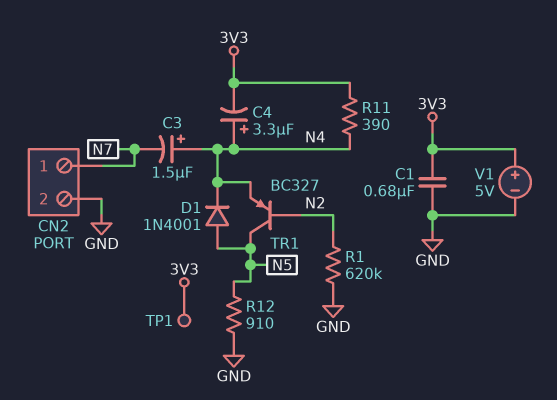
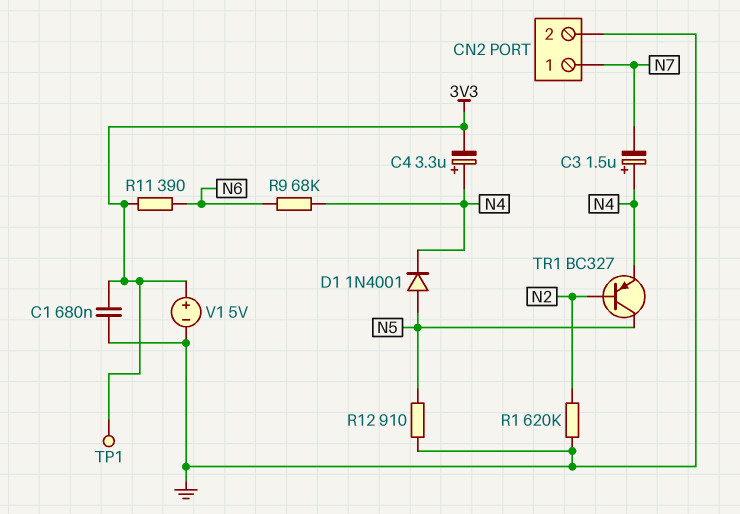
R9: none -> 68k (N4, N6)
R11: 390 (3V3, N4) -> 390 (3V3, N6)

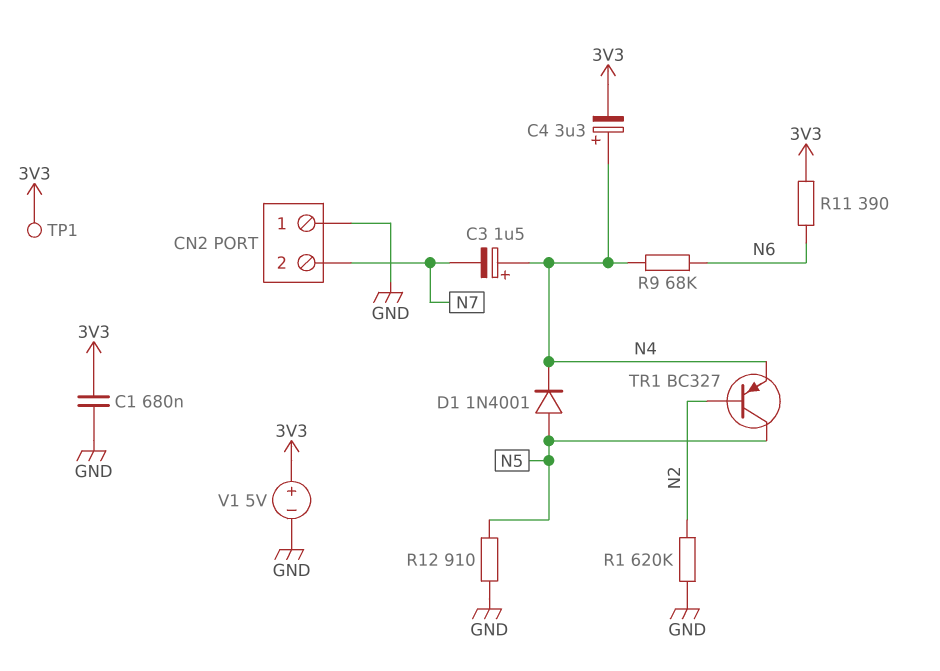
CN2 pin 1: N7 -> GND
CN2 pin 2: GND -> N7

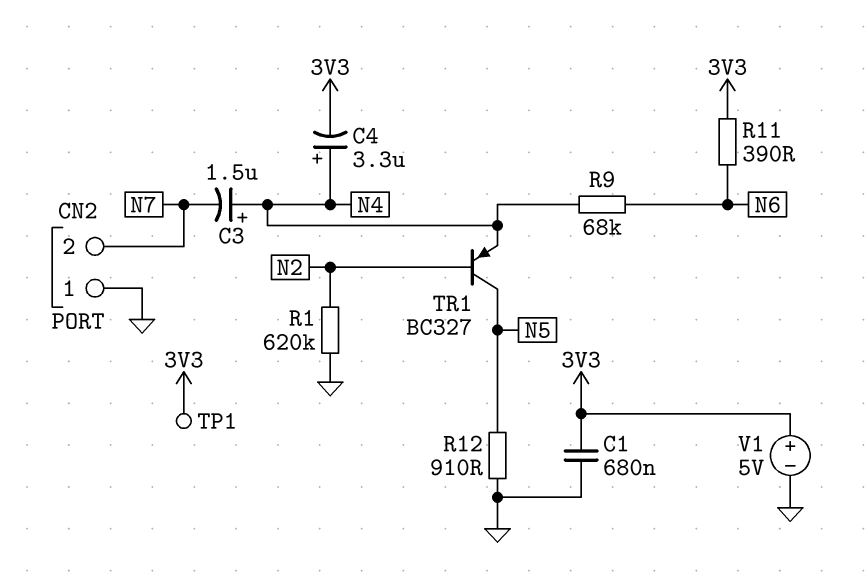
D1: diode 1N4001 (A N5, K N4) -> none

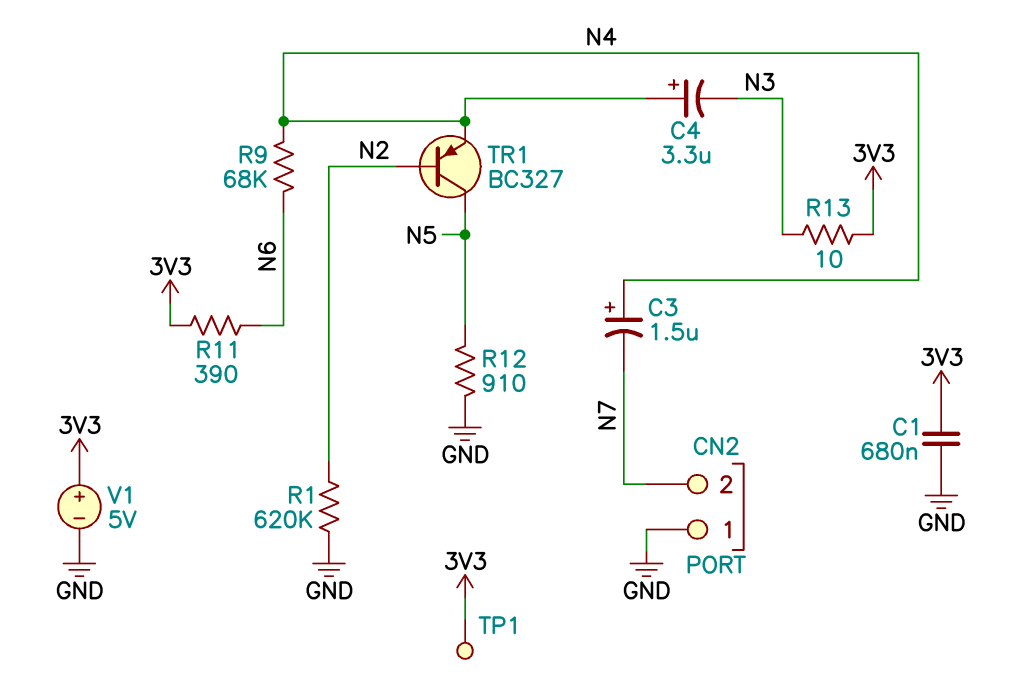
C4: 3.3uF (plus N4, minus 3V3) -> 3.3uF (plus N4, minus N3)
R13: none -> 10 (3V3, N3)

